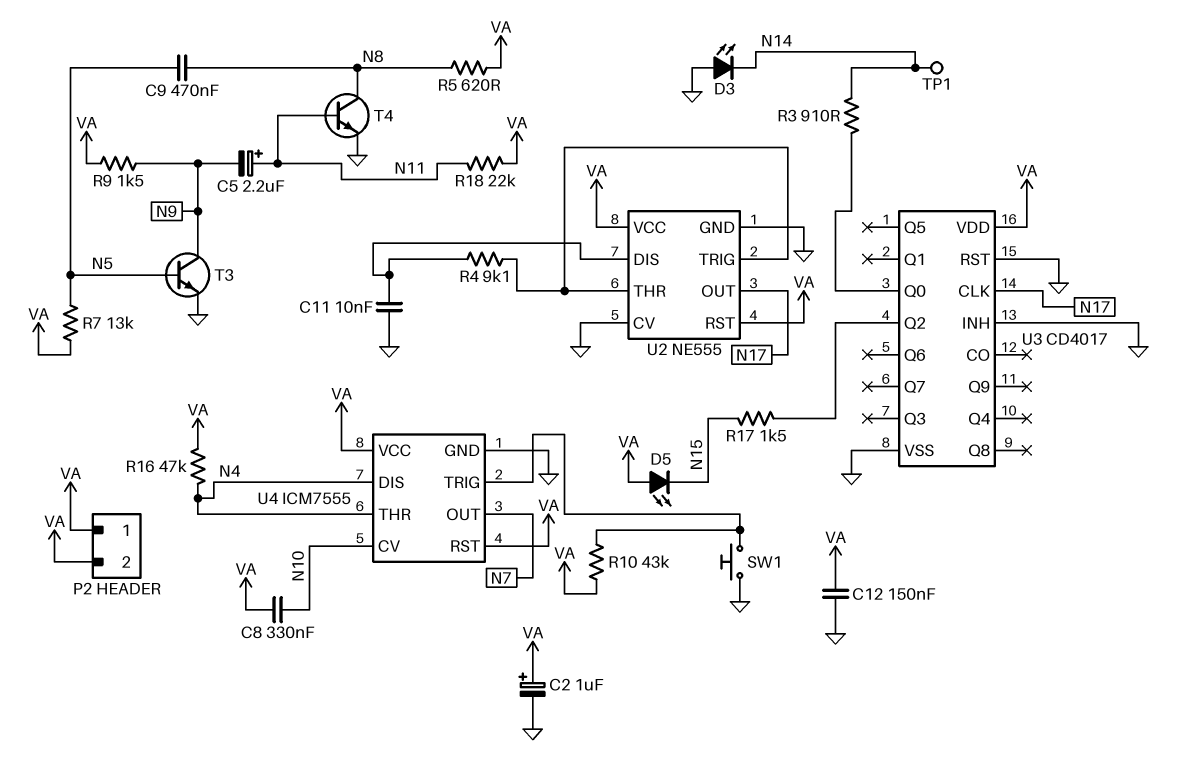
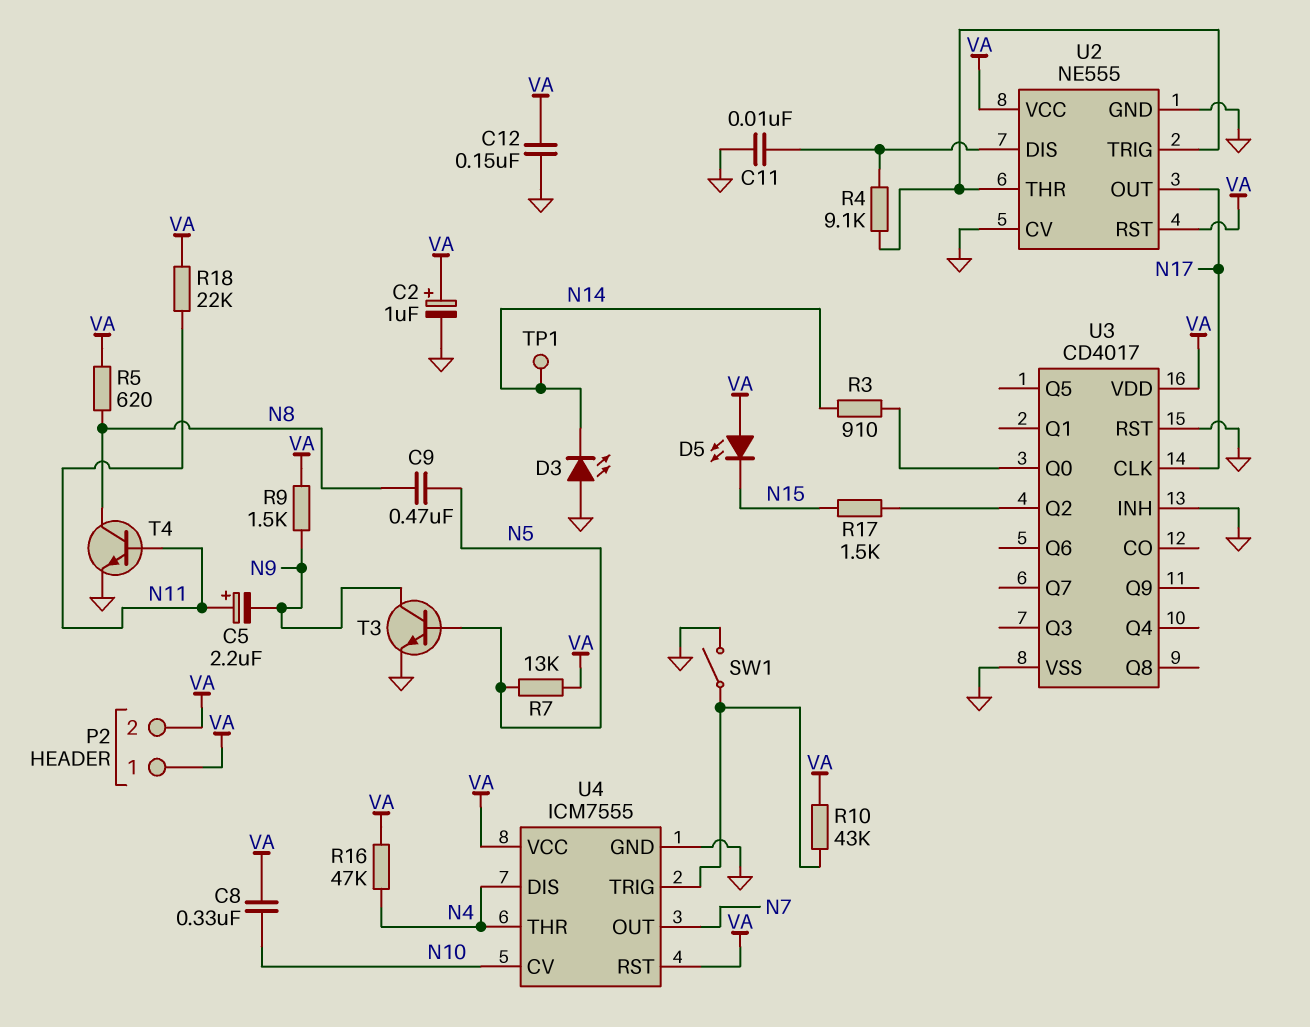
SW1: button (GND, U4/TRIG) -> switch (GND, U4/TRIG)

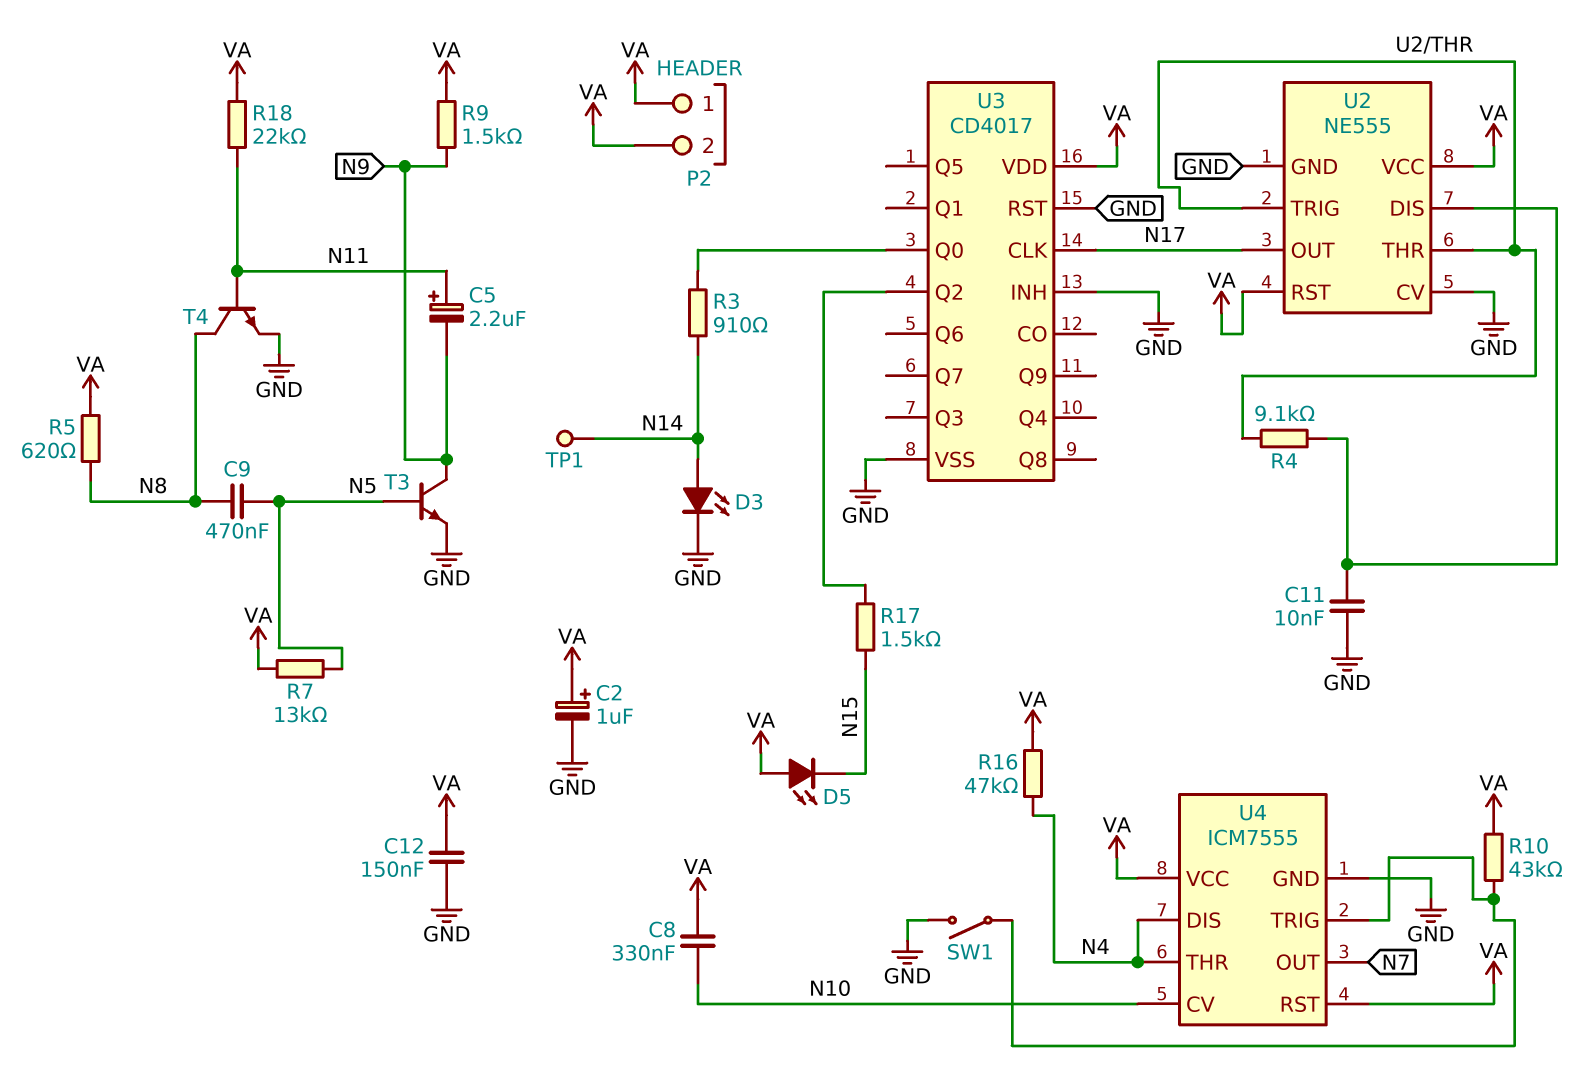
D3: LED (A GND, K N14) -> LED (A N14, K GND)

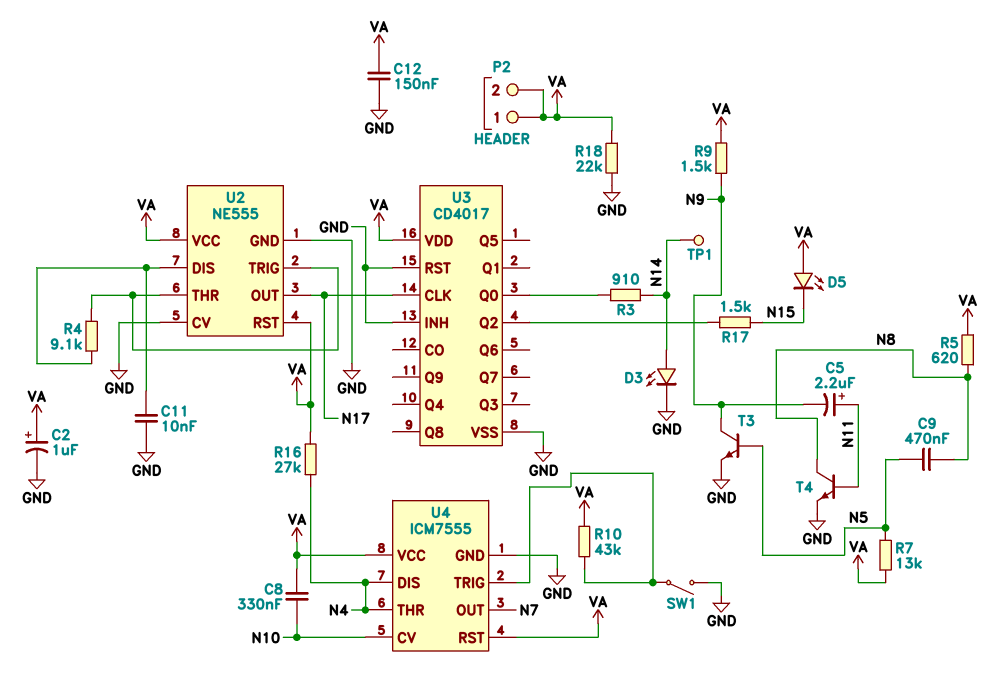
R16: 47k (N4, VA) -> 27k (N4, VA)
R18: 22k (N11, VA) -> 22k (GND, VA)

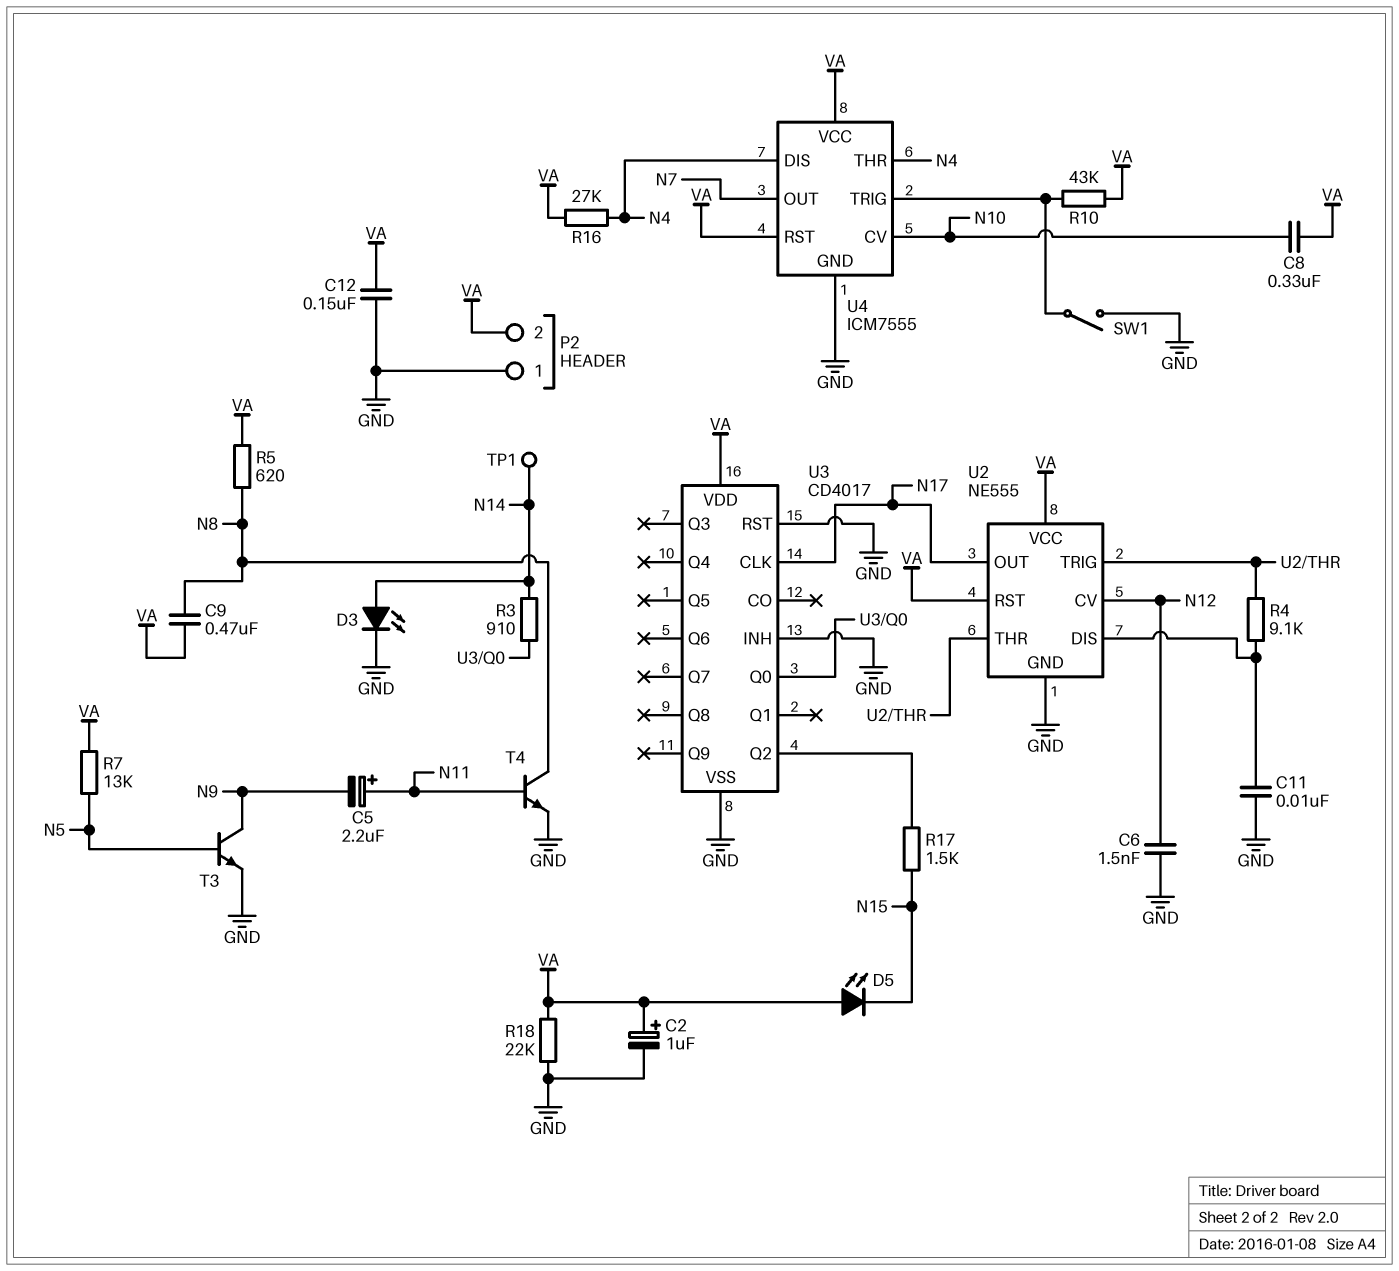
C6: none -> 1.5nF (GND, N12)
C9: 470nF (N5, N8) -> 470nF (N8, VA)
P2 pin 1: VA -> GND
R9: 1.5k (N9, VA) -> none
U2 pin CV: GND -> N12

